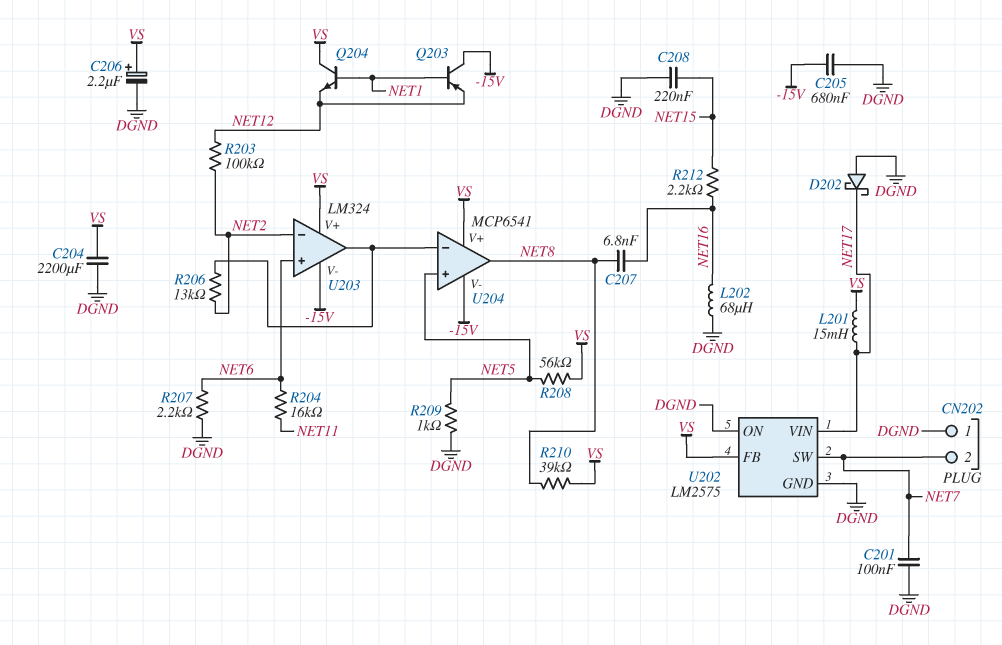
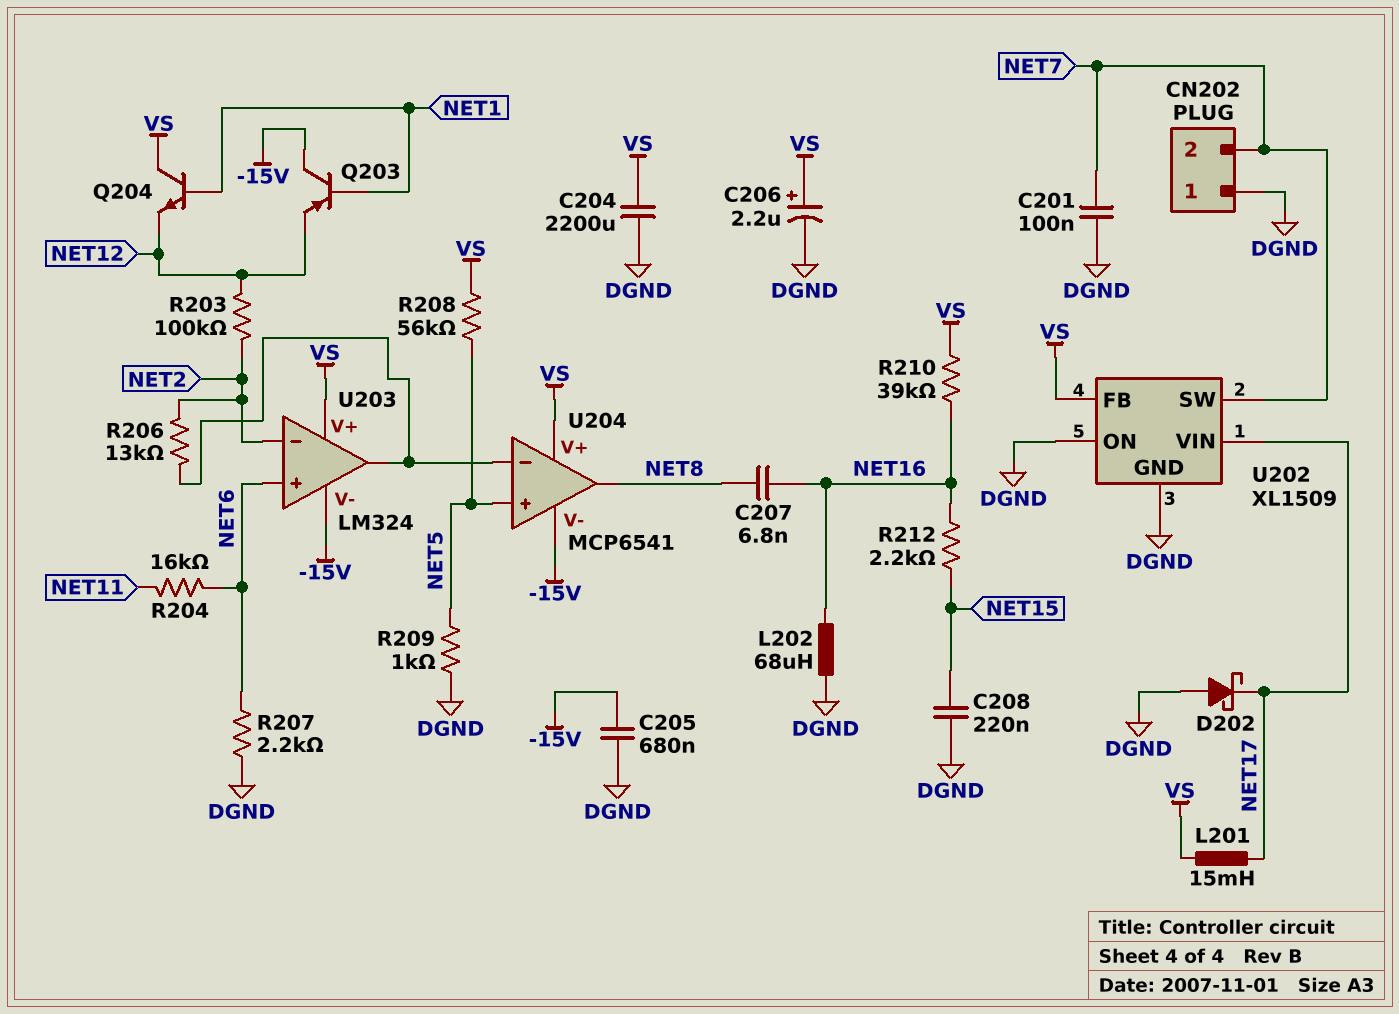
R210: 39k (NET8, VS) -> 39k (NET16, VS)
U202: LM2575 -> XL1509

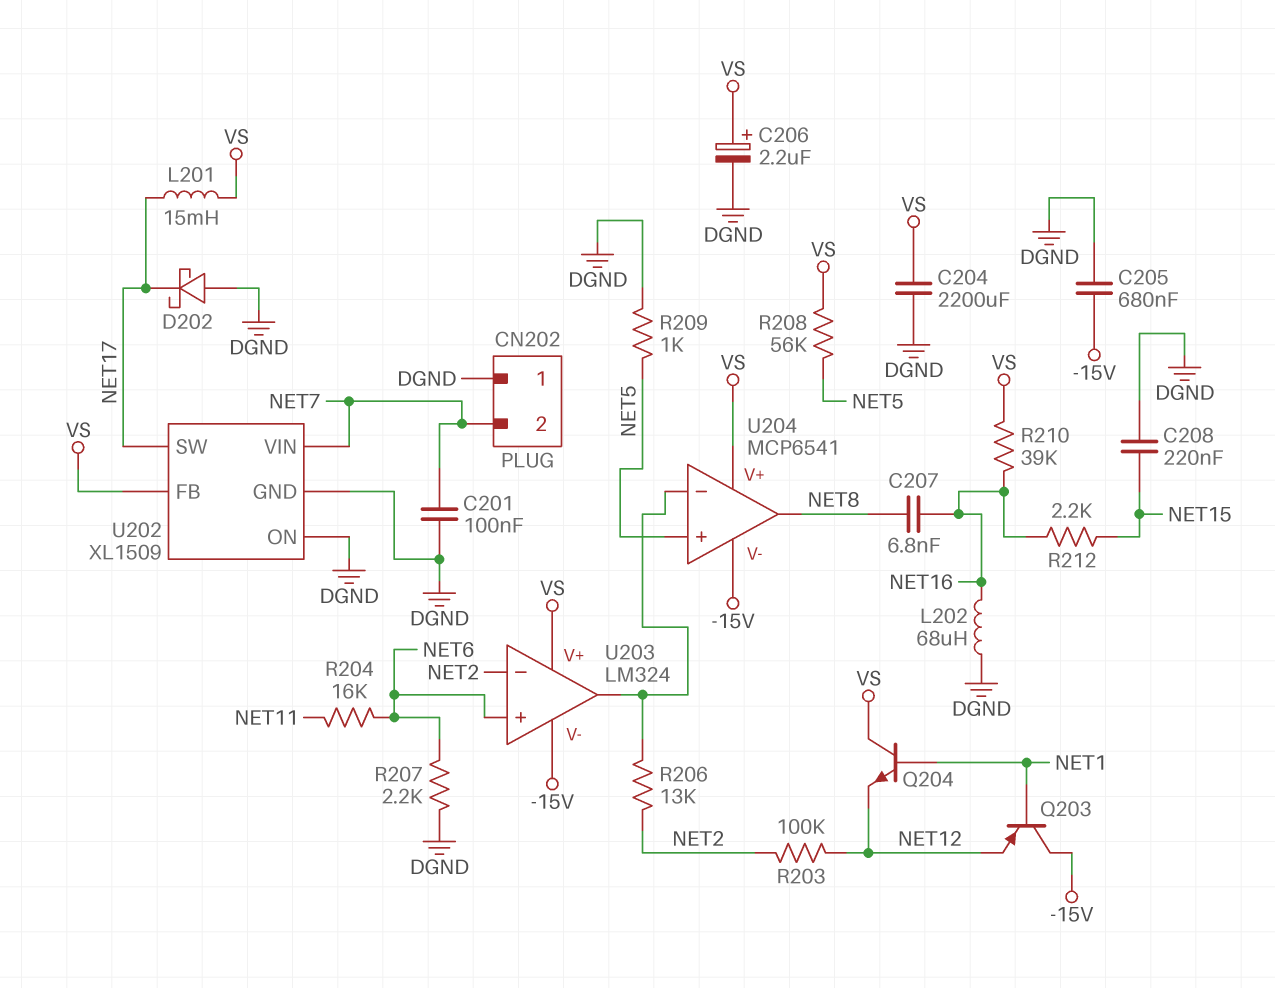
U202 pin SW: NET7 -> NET17
U202 pin VIN: NET17 -> NET7

